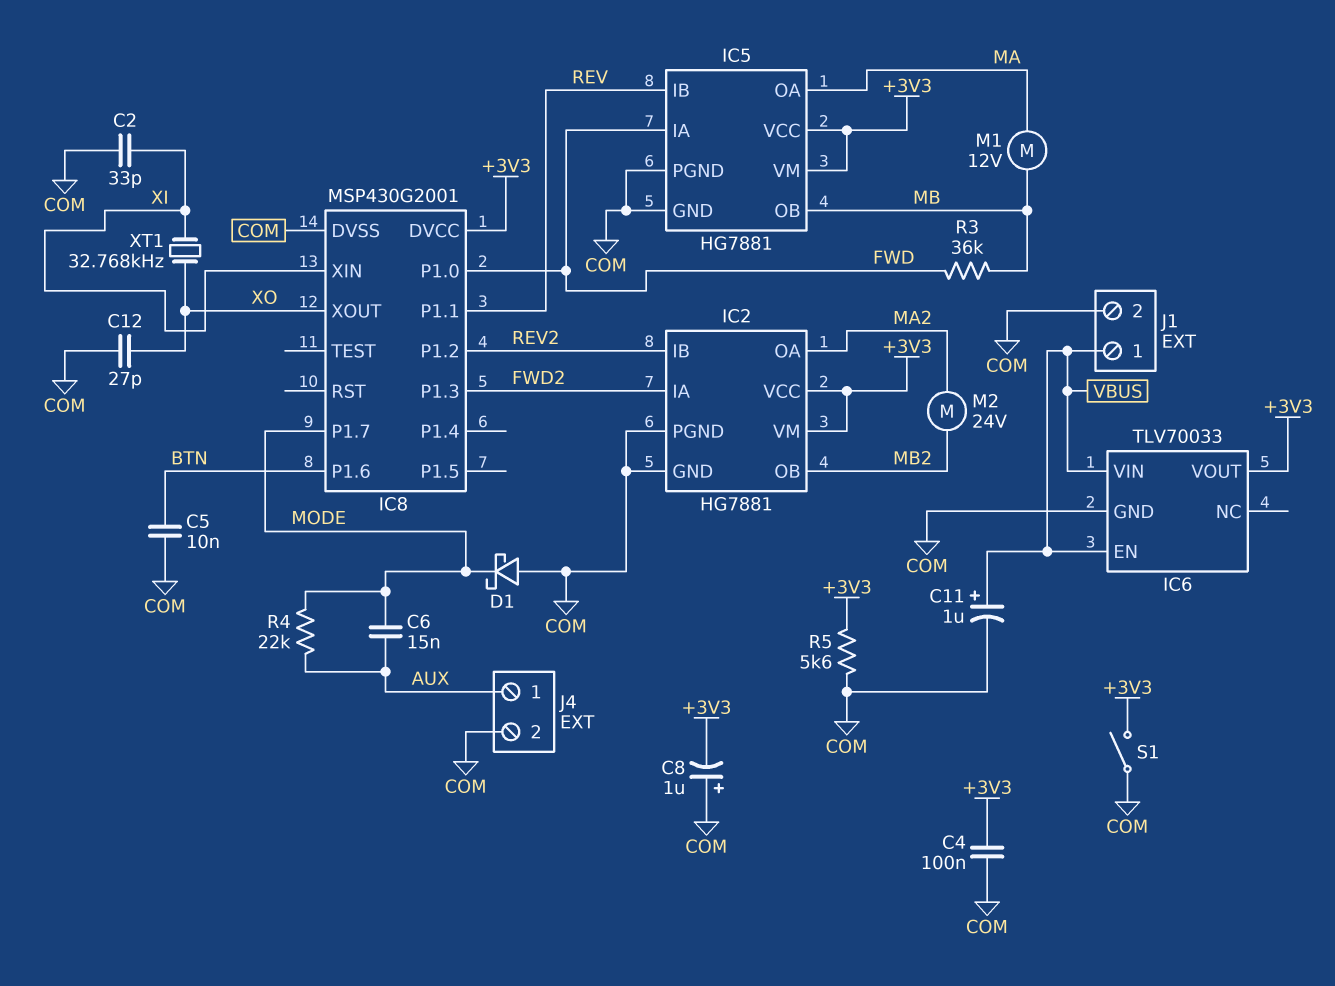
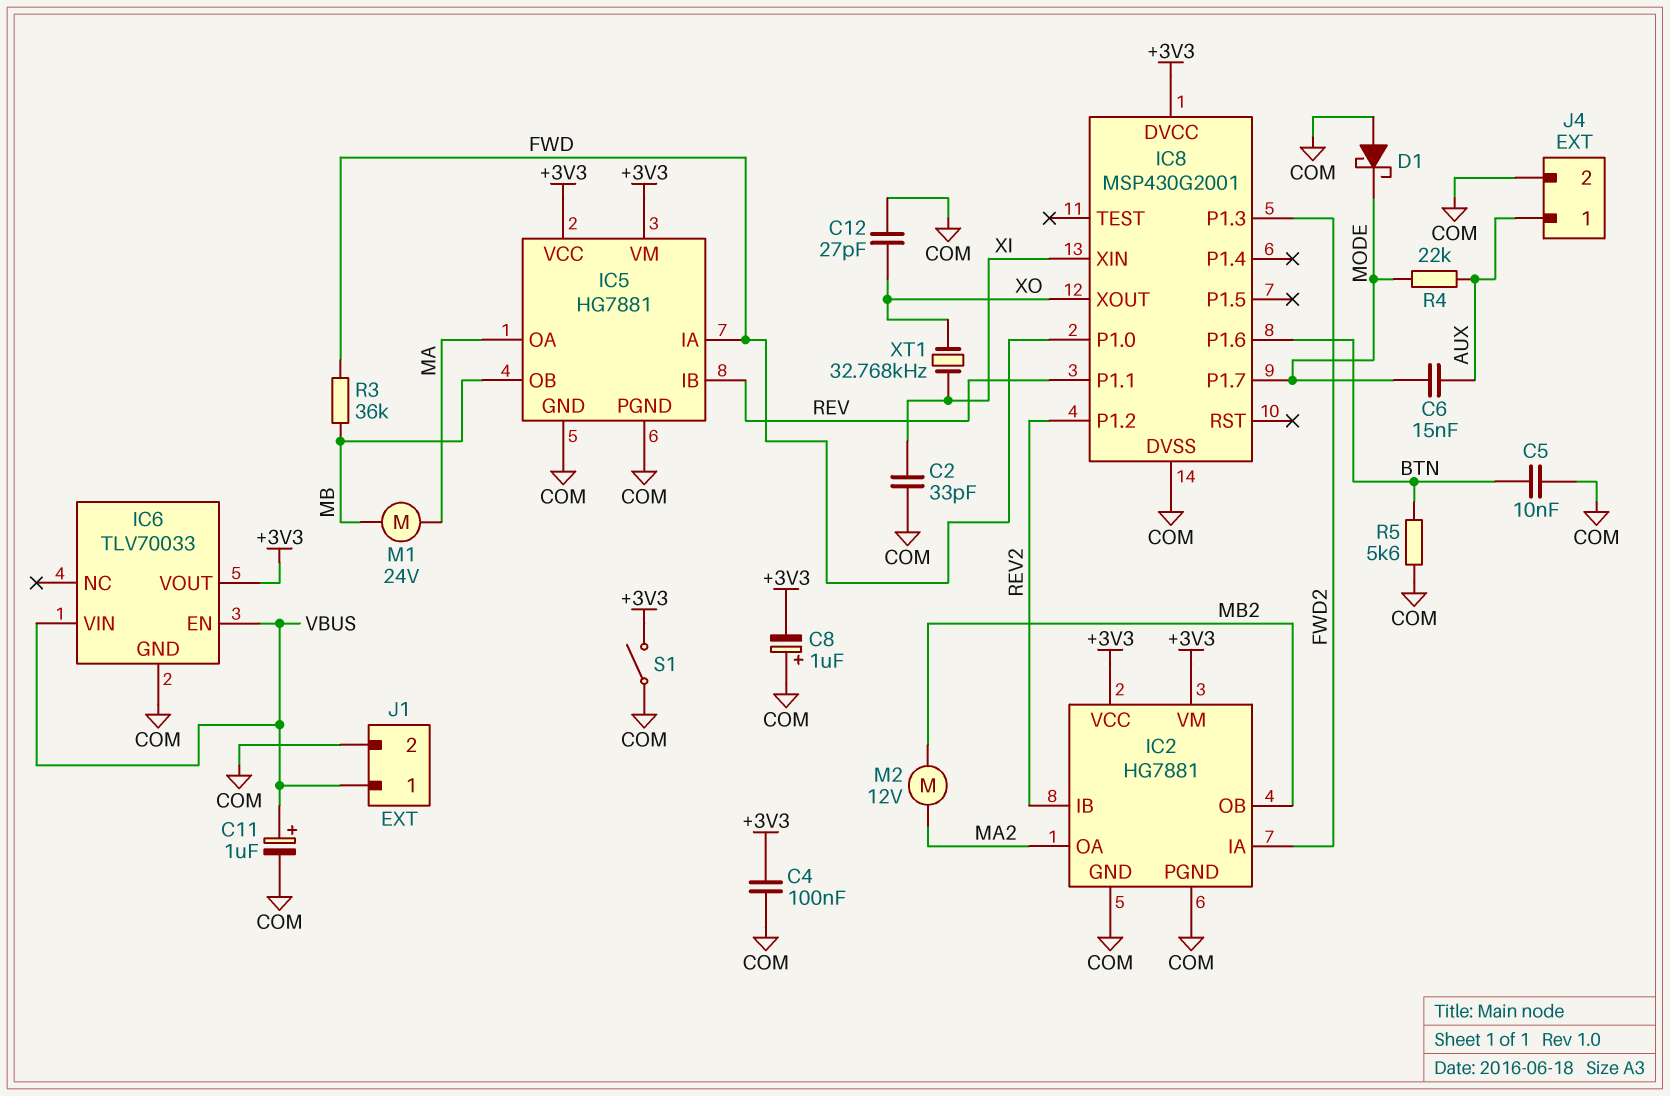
M1: motor 12V (MA, MB) -> motor 24V (MA, MB)
M2: motor 24V (MA2, MB2) -> motor 12V (MA2, MB2)
R5: 5.6k (+3V3, COM) -> 5.6k (BTN, COM)

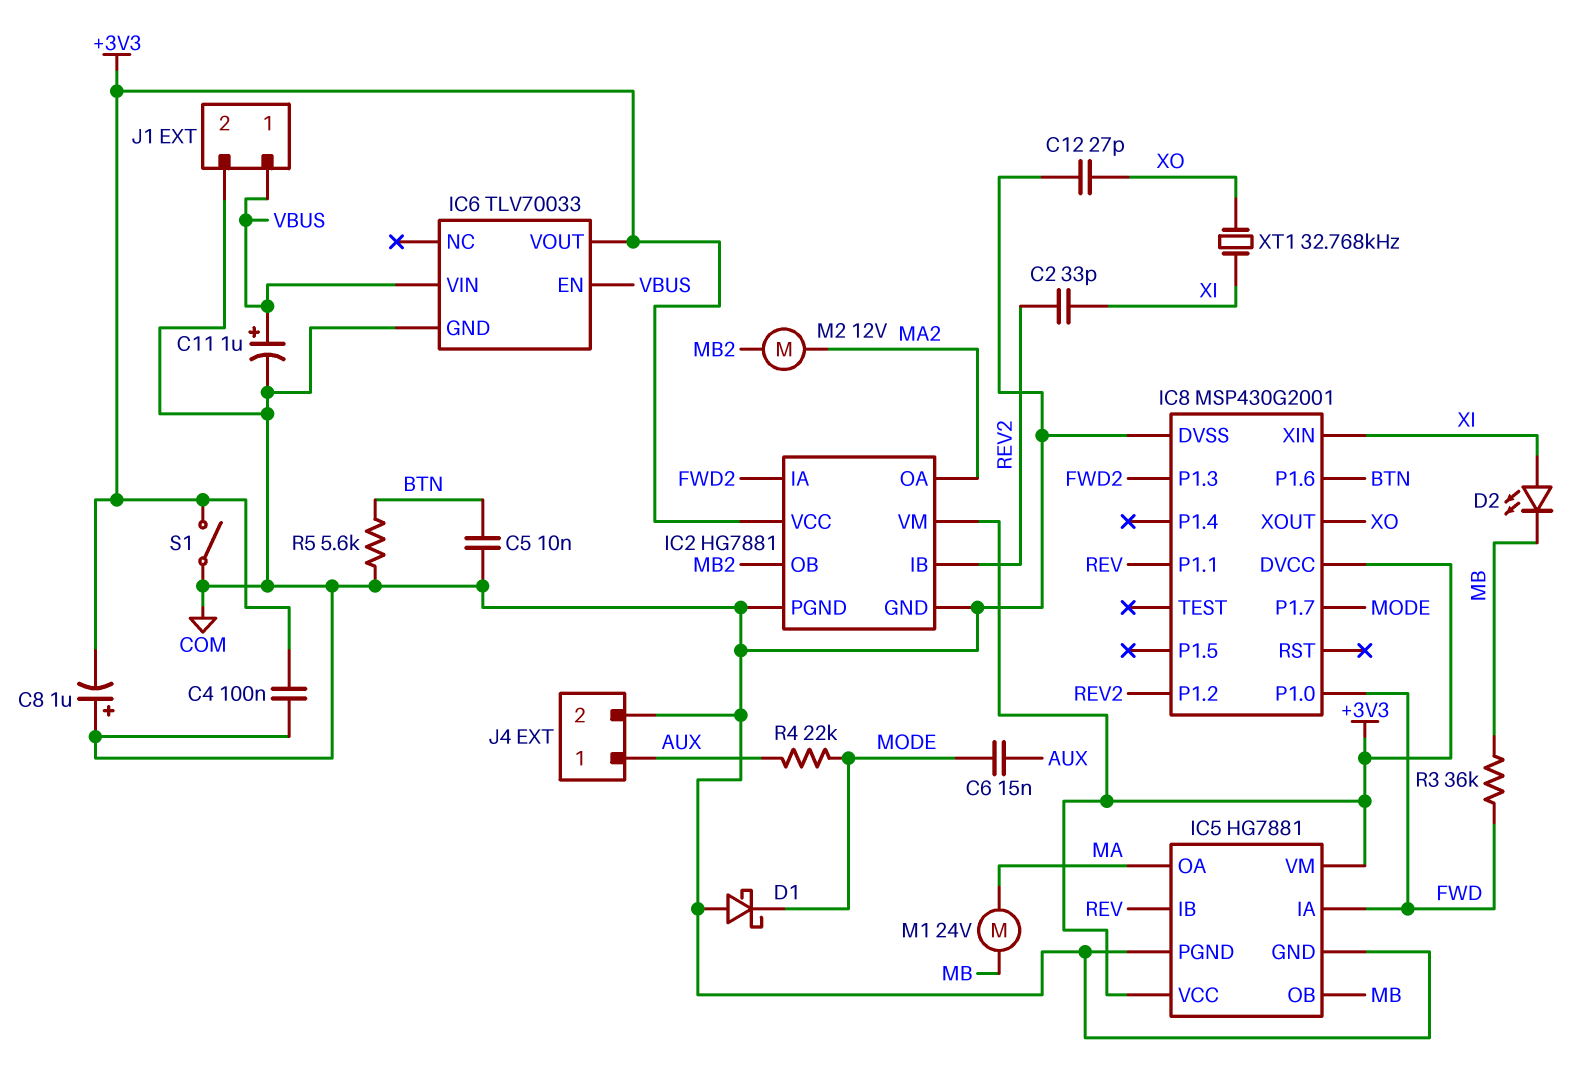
C2: 33pF (COM, XI) -> 33pF (REV2, XI)
D2: none -> LED (A XI, K MB)

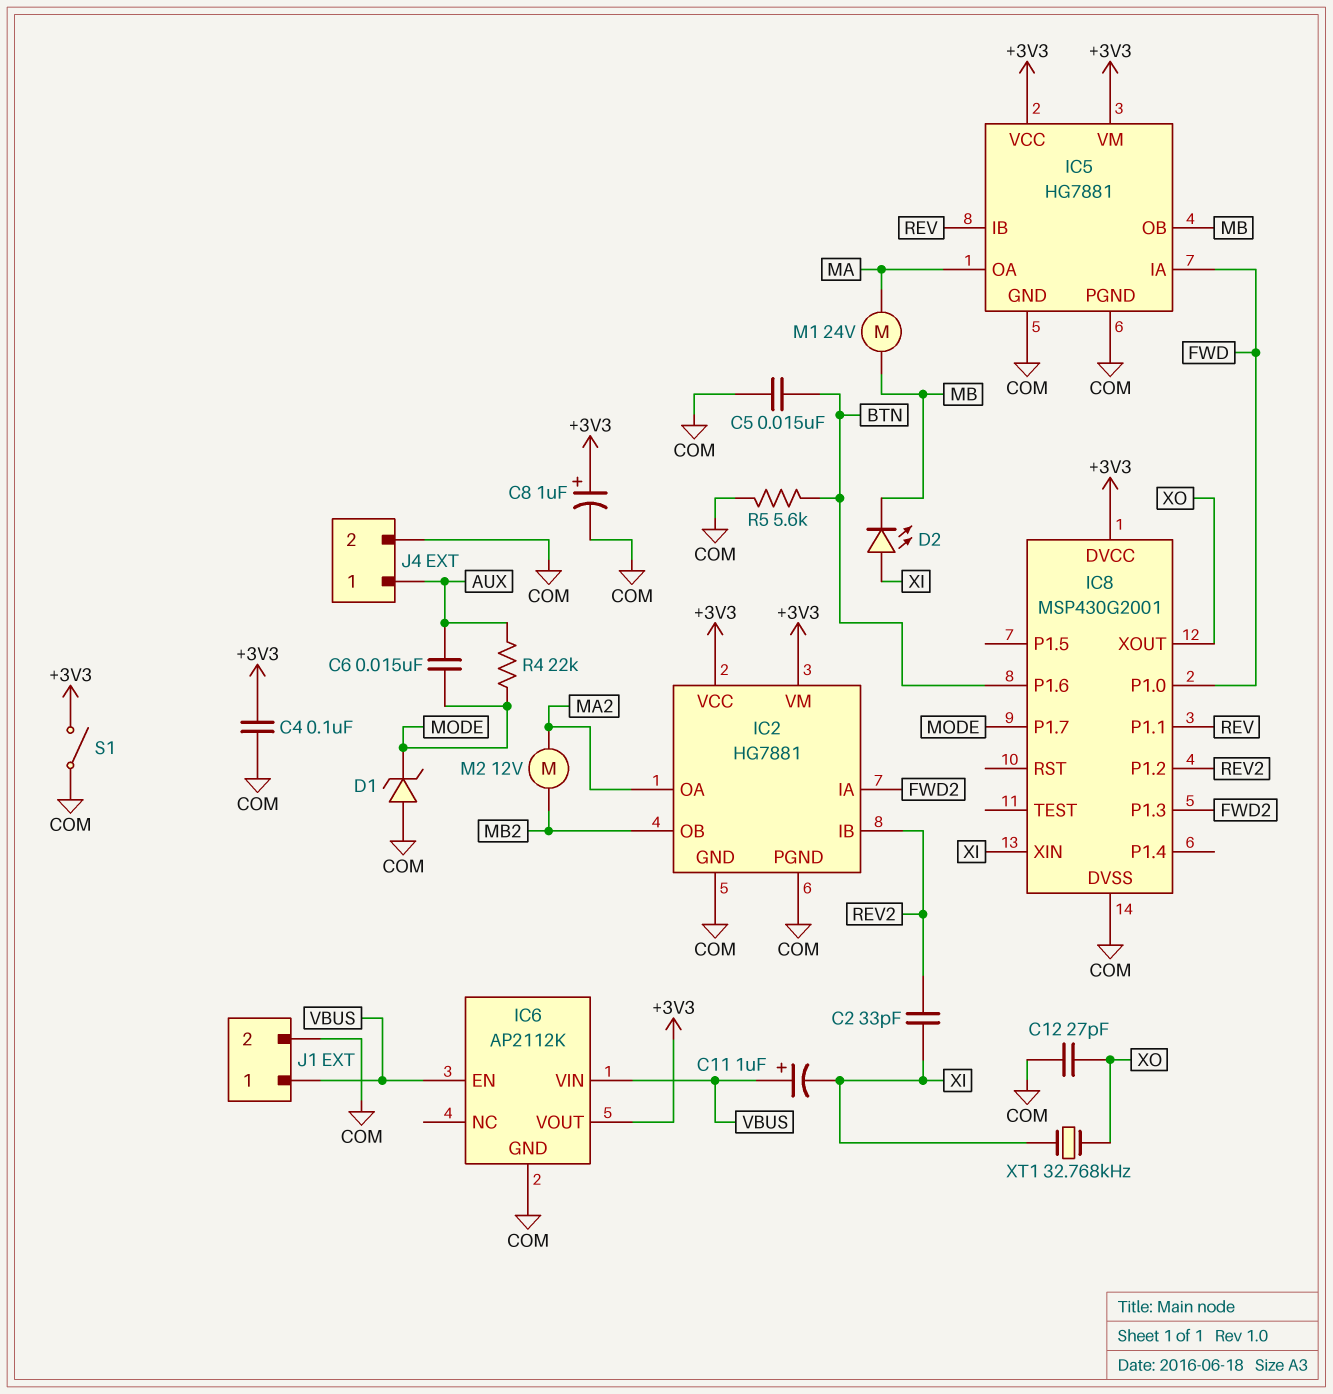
C5: 10nF (BTN, COM) -> 15nF (BTN, COM)
C8: 1uF (plus COM, minus +3V3) -> 1uF (plus +3V3, minus COM)
C11: 1uF (plus VBUS, minus COM) -> 1uF (plus VBUS, minus XI)
D1: schottky (A COM, K MODE) -> zener (A COM, K MODE)
IC6: TLV70033 -> AP2112K
R3: 36k (FWD, MB) -> none

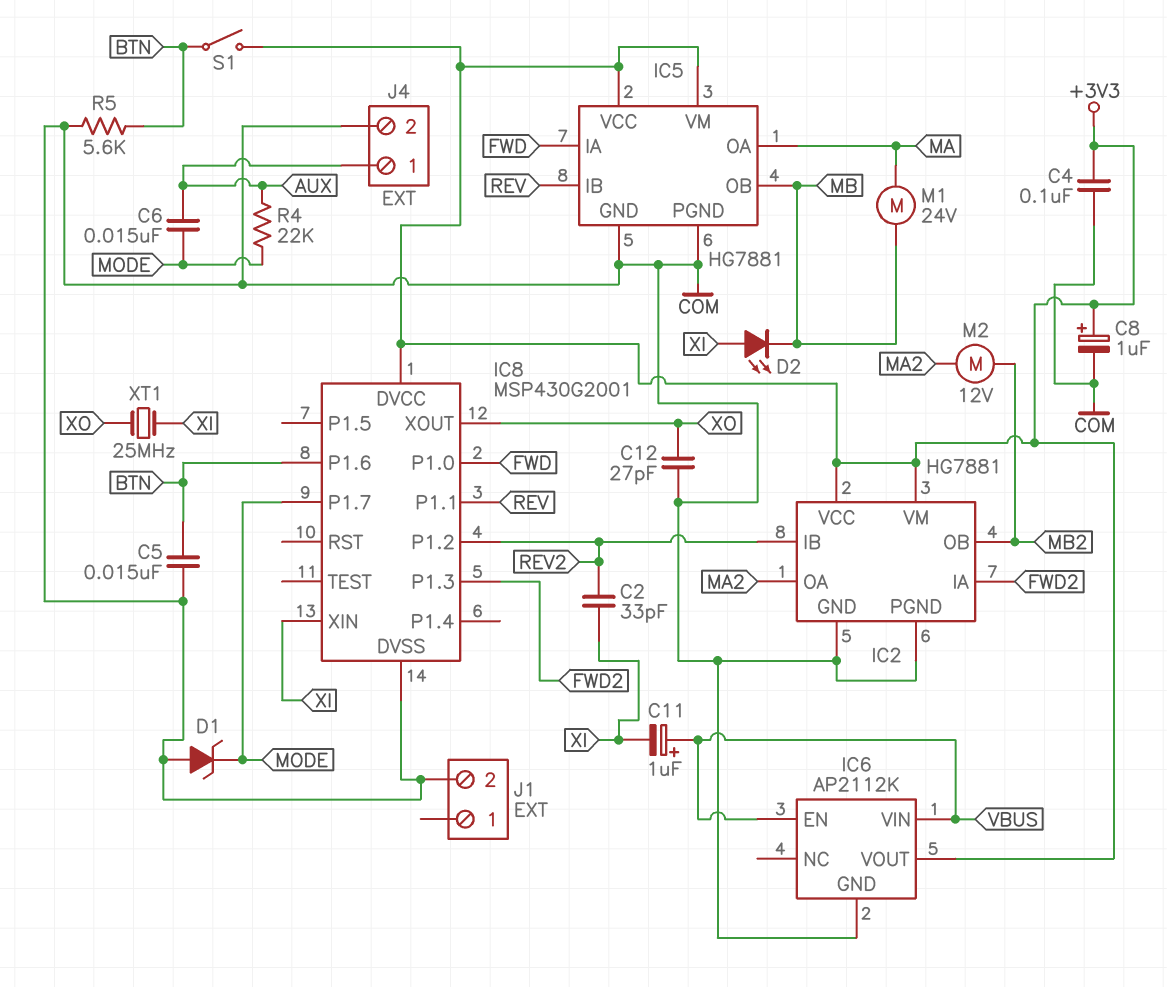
J1 pin 1: VBUS -> none
S1: switch (+3V3, COM) -> switch (+3V3, BTN)
XT1: 32.768kHz (XI, XO) -> 25MHz (XI, XO)

